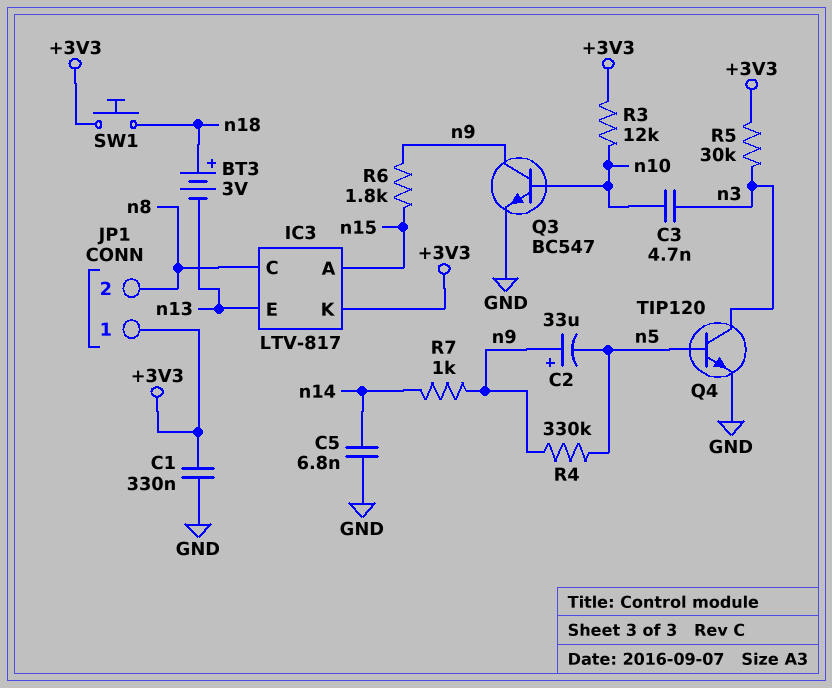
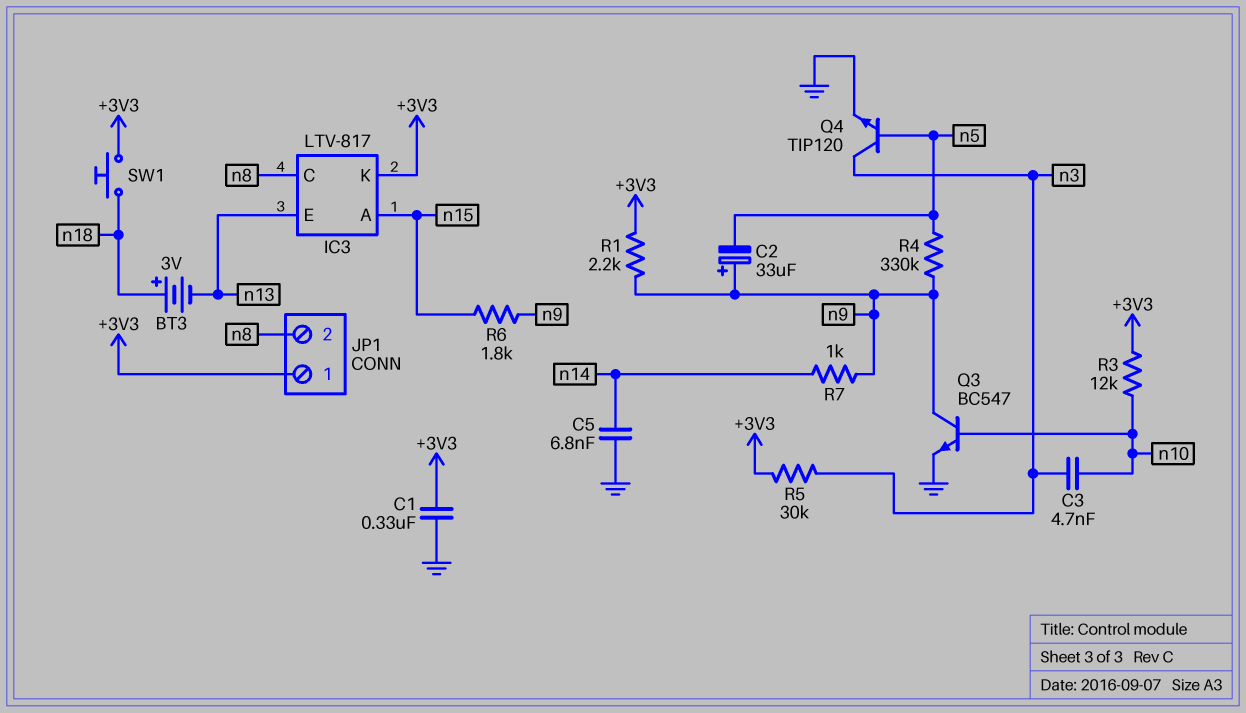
R1: none -> 2.2k (+3V3, n9)

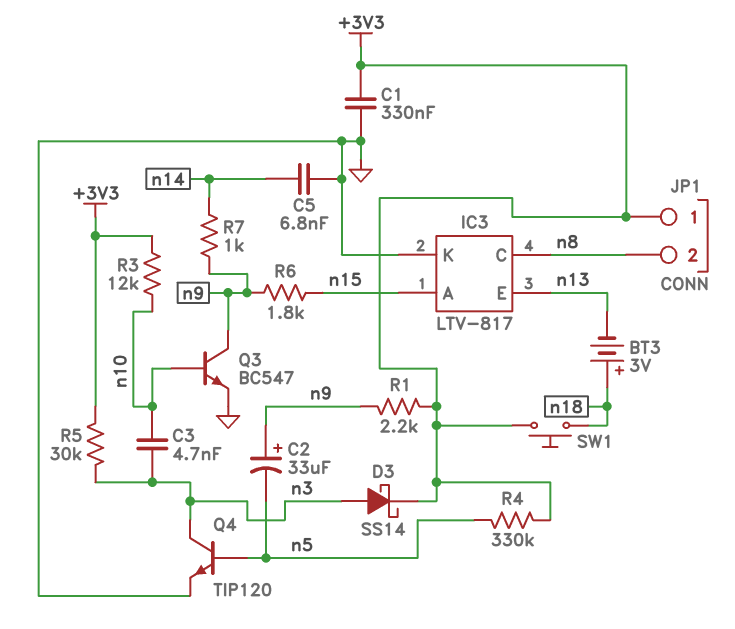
D3: none -> schottky SS14 (A n3, K +3V3)
IC3 pin K: +3V3 -> GND
R4: 330k (n5, n9) -> 330k (+3V3, n5)

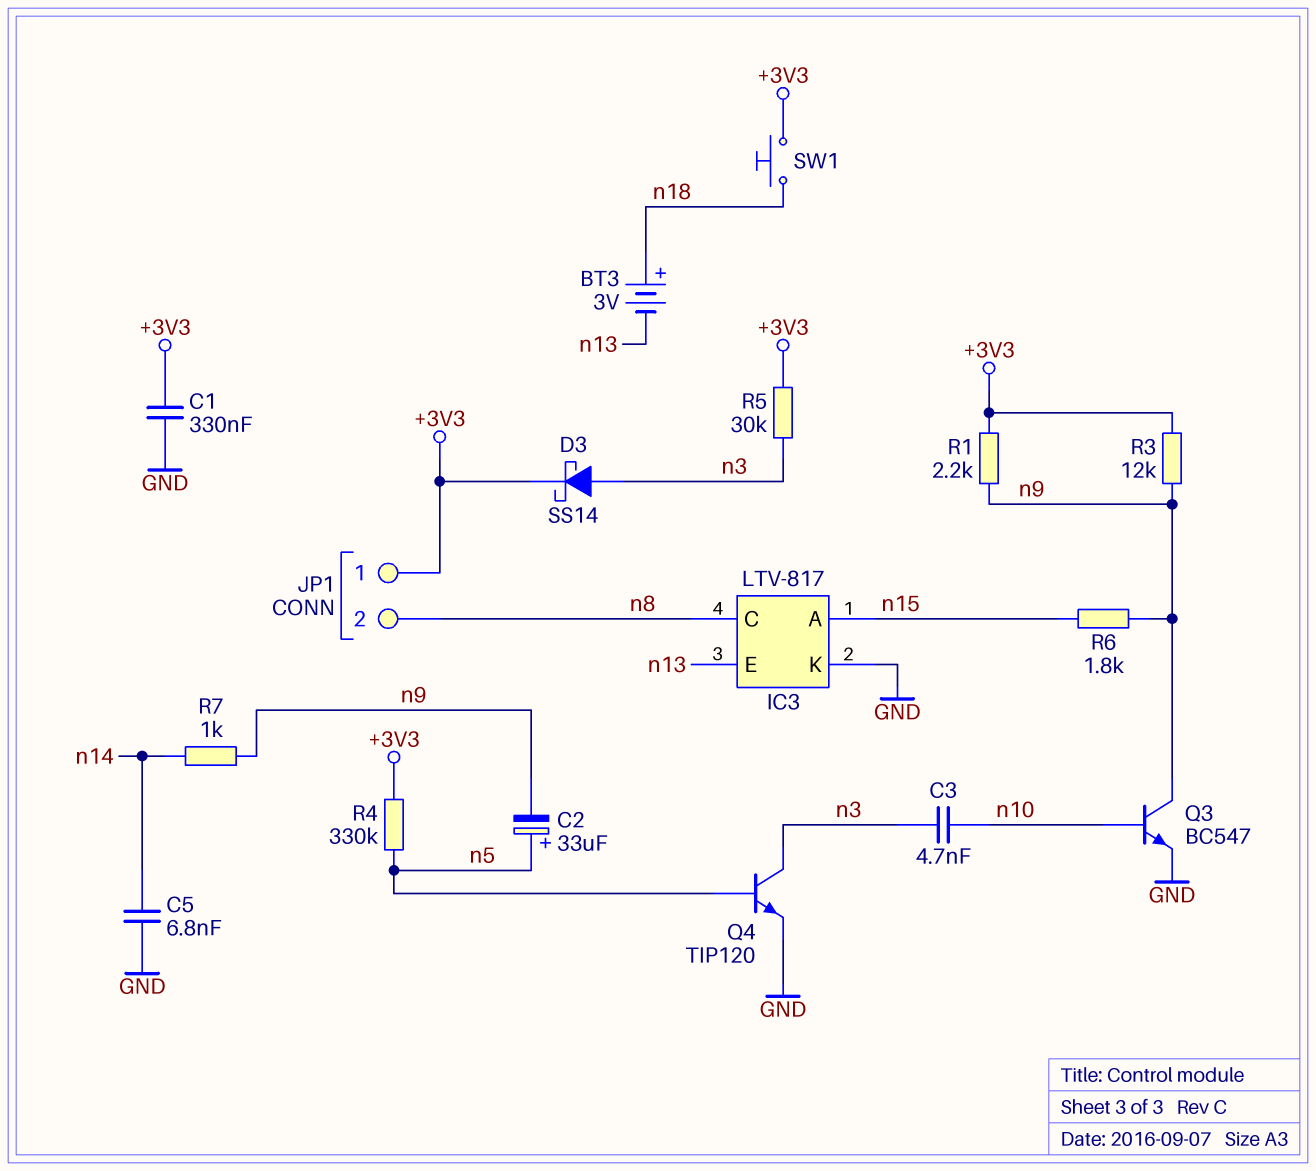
C2: 33uF (plus n9, minus n5) -> 33uF (plus n5, minus n9)
R3: 12k (+3V3, n10) -> 12k (+3V3, n9)

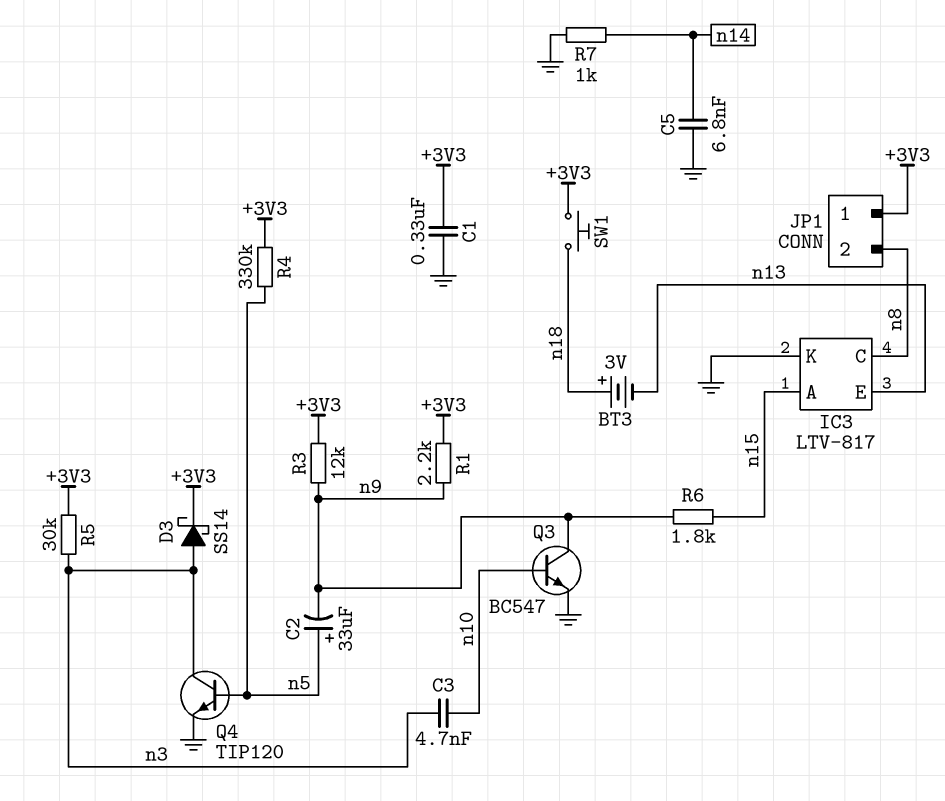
R7: 1k (n9, n14) -> 1k (GND, n14)

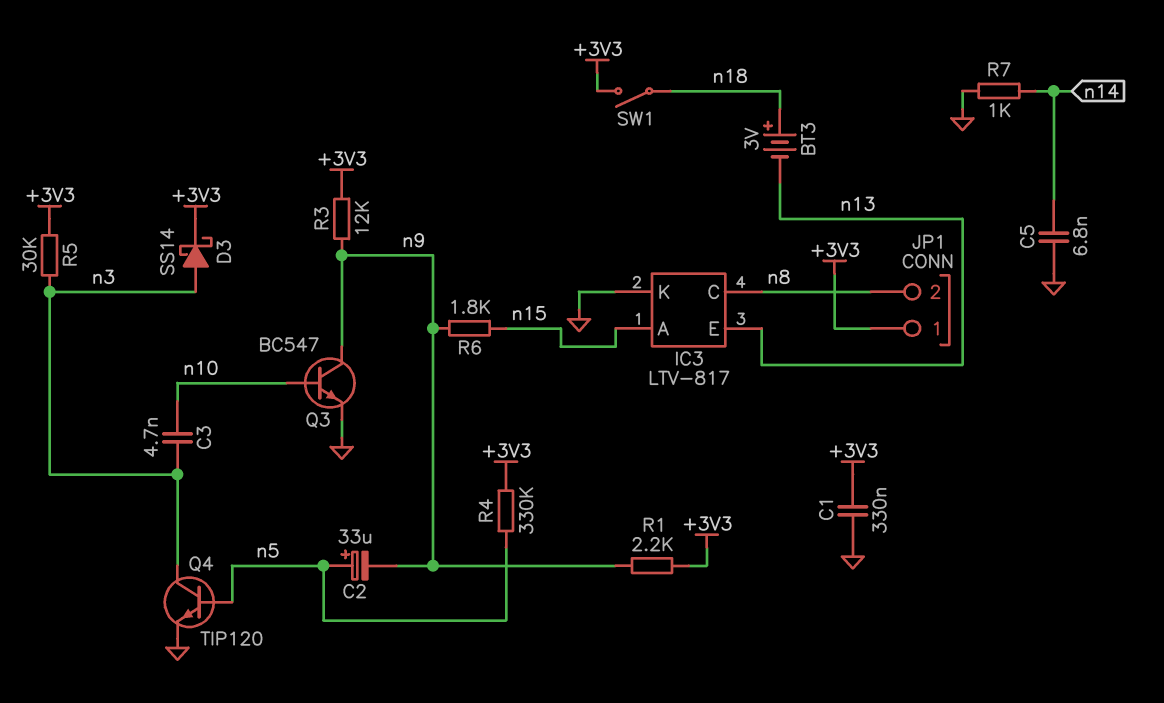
SW1: button (+3V3, n18) -> switch (+3V3, n18)

